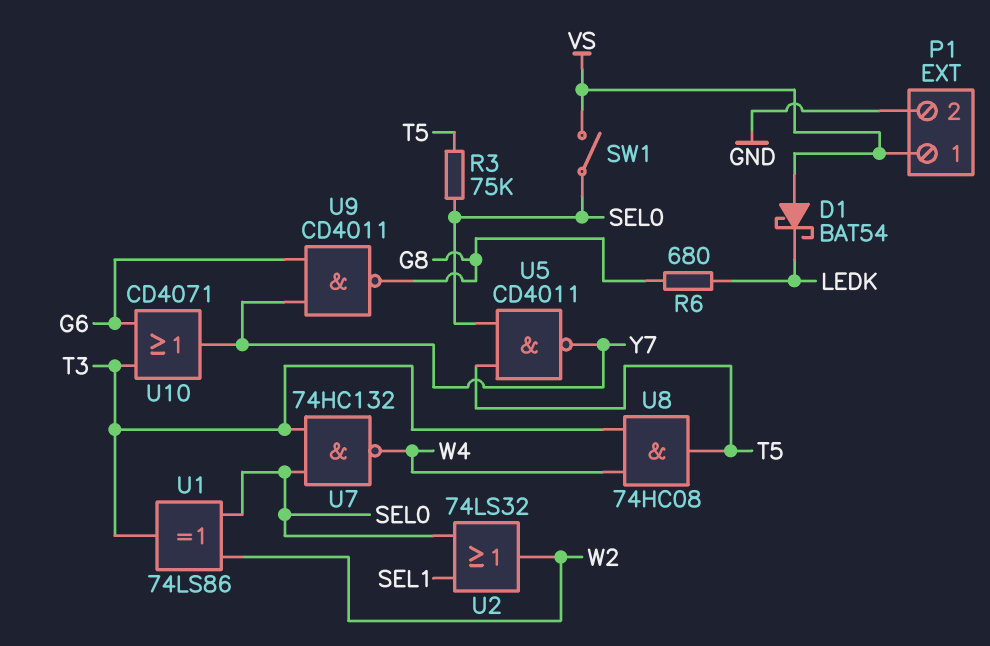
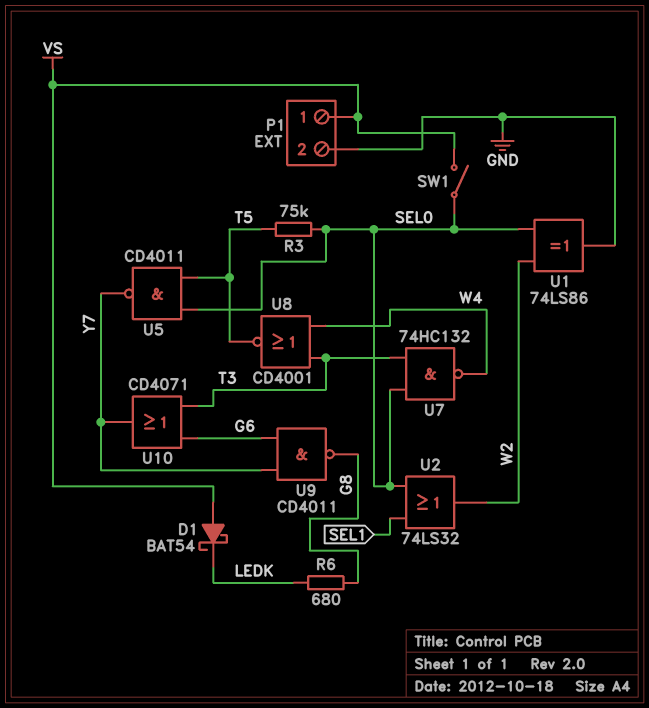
U1: XOR 74LS86 (in SEL0, in W2, out T3) -> XOR 74LS86 (in SEL0, in W2, out GND)
U8: AND 74HC08 (in T3, in W4, out T5) -> NOR CD4001 (in T3, in W4, out T5)

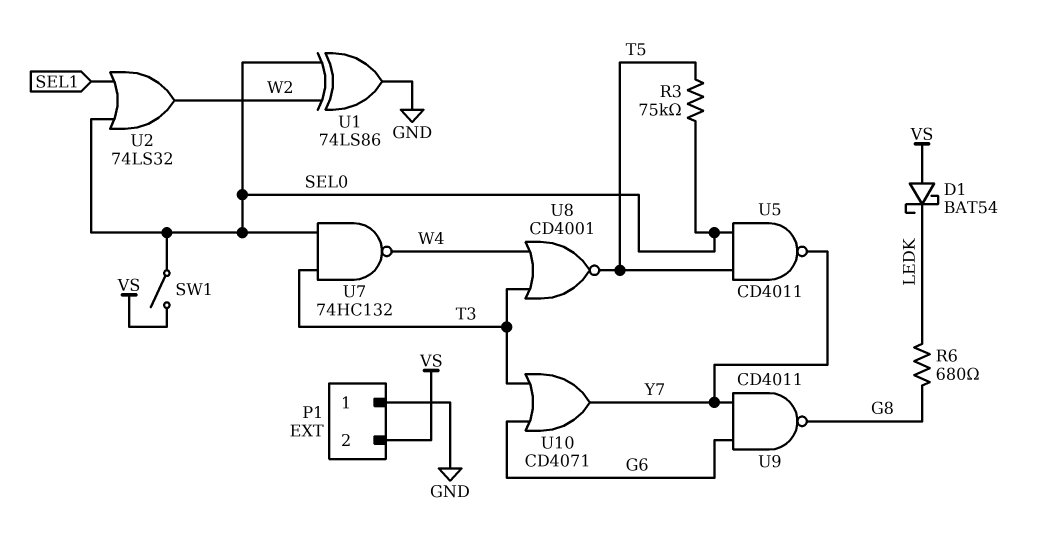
P1 pin 1: VS -> GND
P1 pin 2: GND -> VS

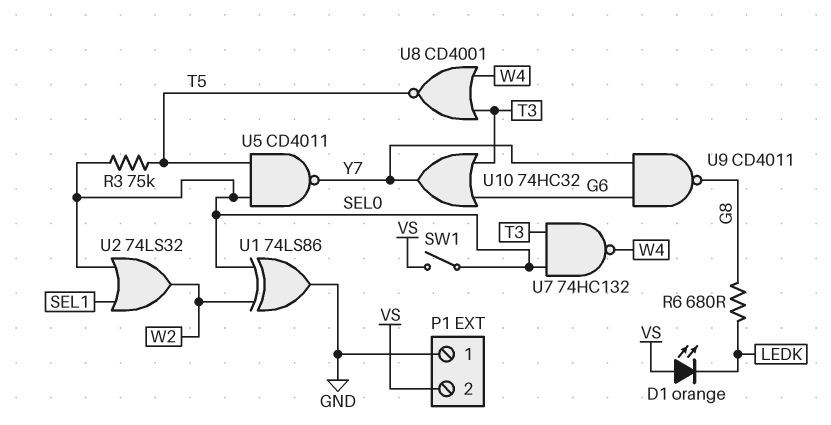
D1: schottky BAT54 (A VS, K LEDK) -> LED orange (A VS, K LEDK)
U10: OR CD4071 (in G6, in T3, out Y7) -> OR 74HC32 (in G6, in T3, out Y7)

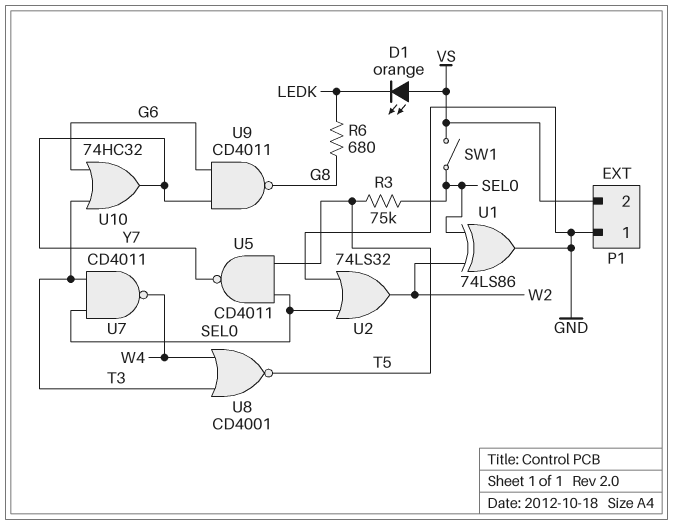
U2: OR 74LS32 (in SEL0, in SEL1, out W2) -> OR 74LS32 (in GND, in SEL0, out W2)
U7: NAND 74HC132 (in SEL0, in T3, out W4) -> NAND CD4011 (in SEL0, in T3, out W4)

